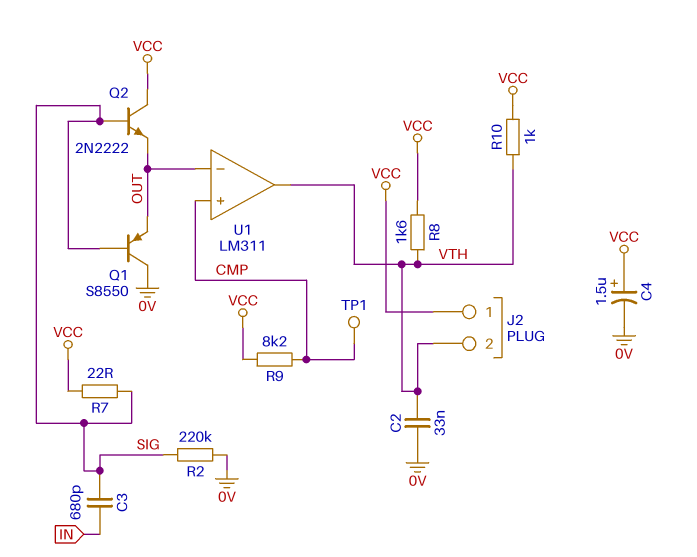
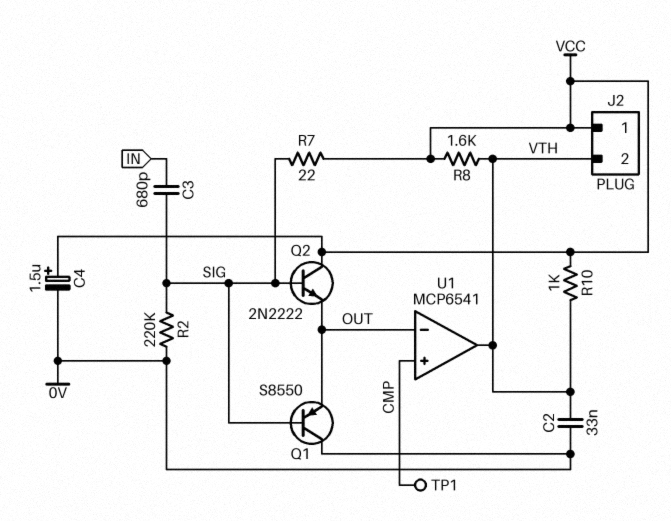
R9: 8.2k (CMP, VCC) -> none
U1: LM311 -> MCP6541

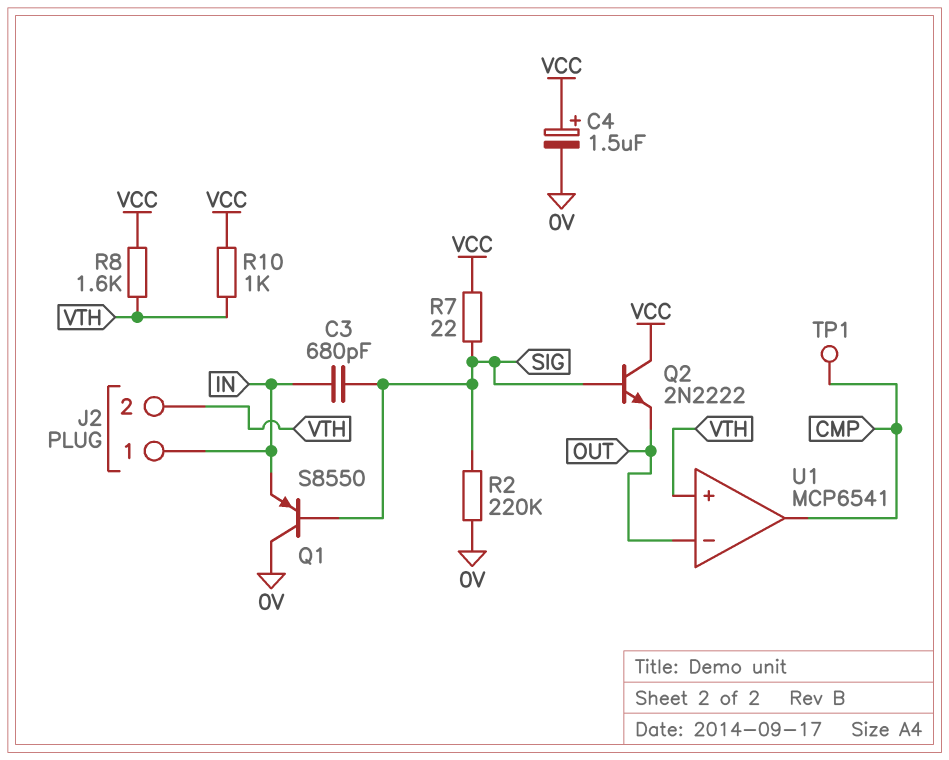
C2: 33nF (0V, VTH) -> none
J2 pin 1: VCC -> IN
Q1: PNP S8550 (B SIG, C 0V, E OUT) -> PNP S8550 (B SIG, C 0V, E IN)
U1 pin in+: CMP -> VTH
U1 pin out: VTH -> CMP

